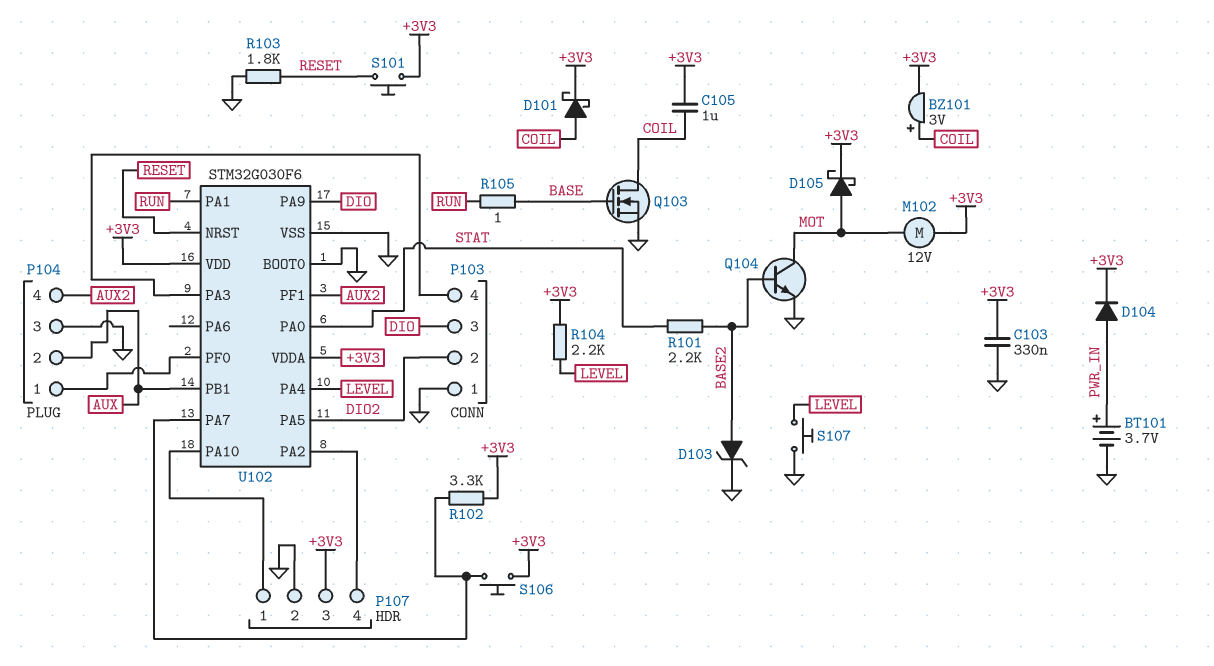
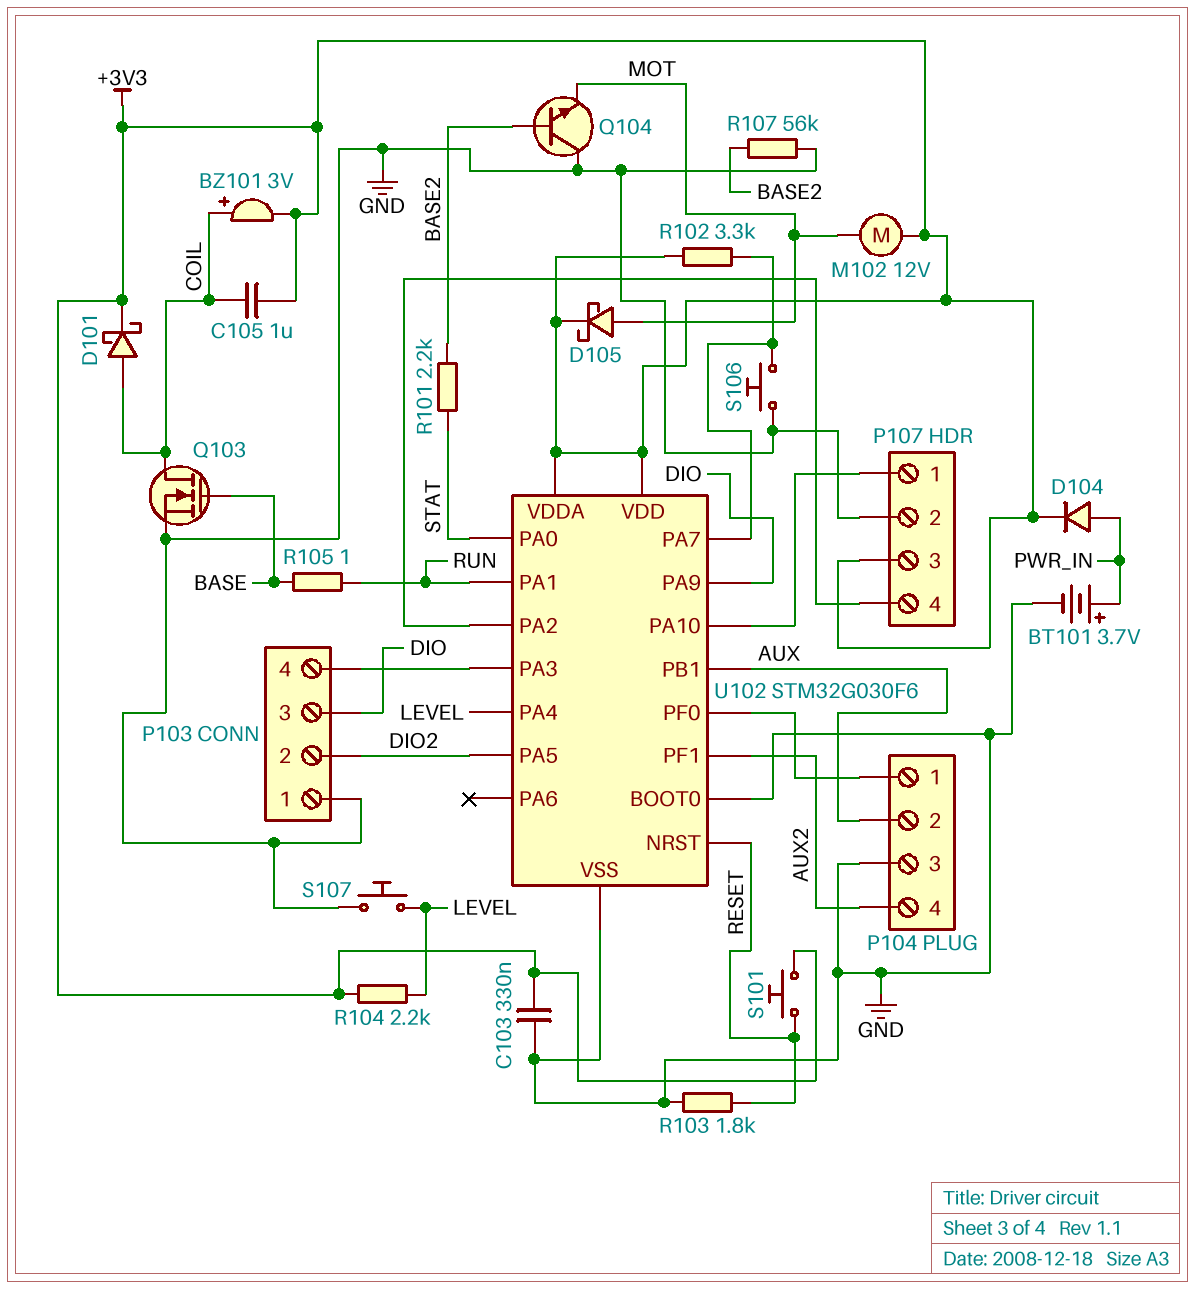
D103: zener (A BASE2, K GND) -> none
Q104: NPN (B BASE2, C MOT, E GND) -> NPN (B BASE2, C GND, E MOT)
R107: none -> 56k (BASE2, GND)
S106: button (+3V3, U102/PA7) -> button (GND, U102/PA7)

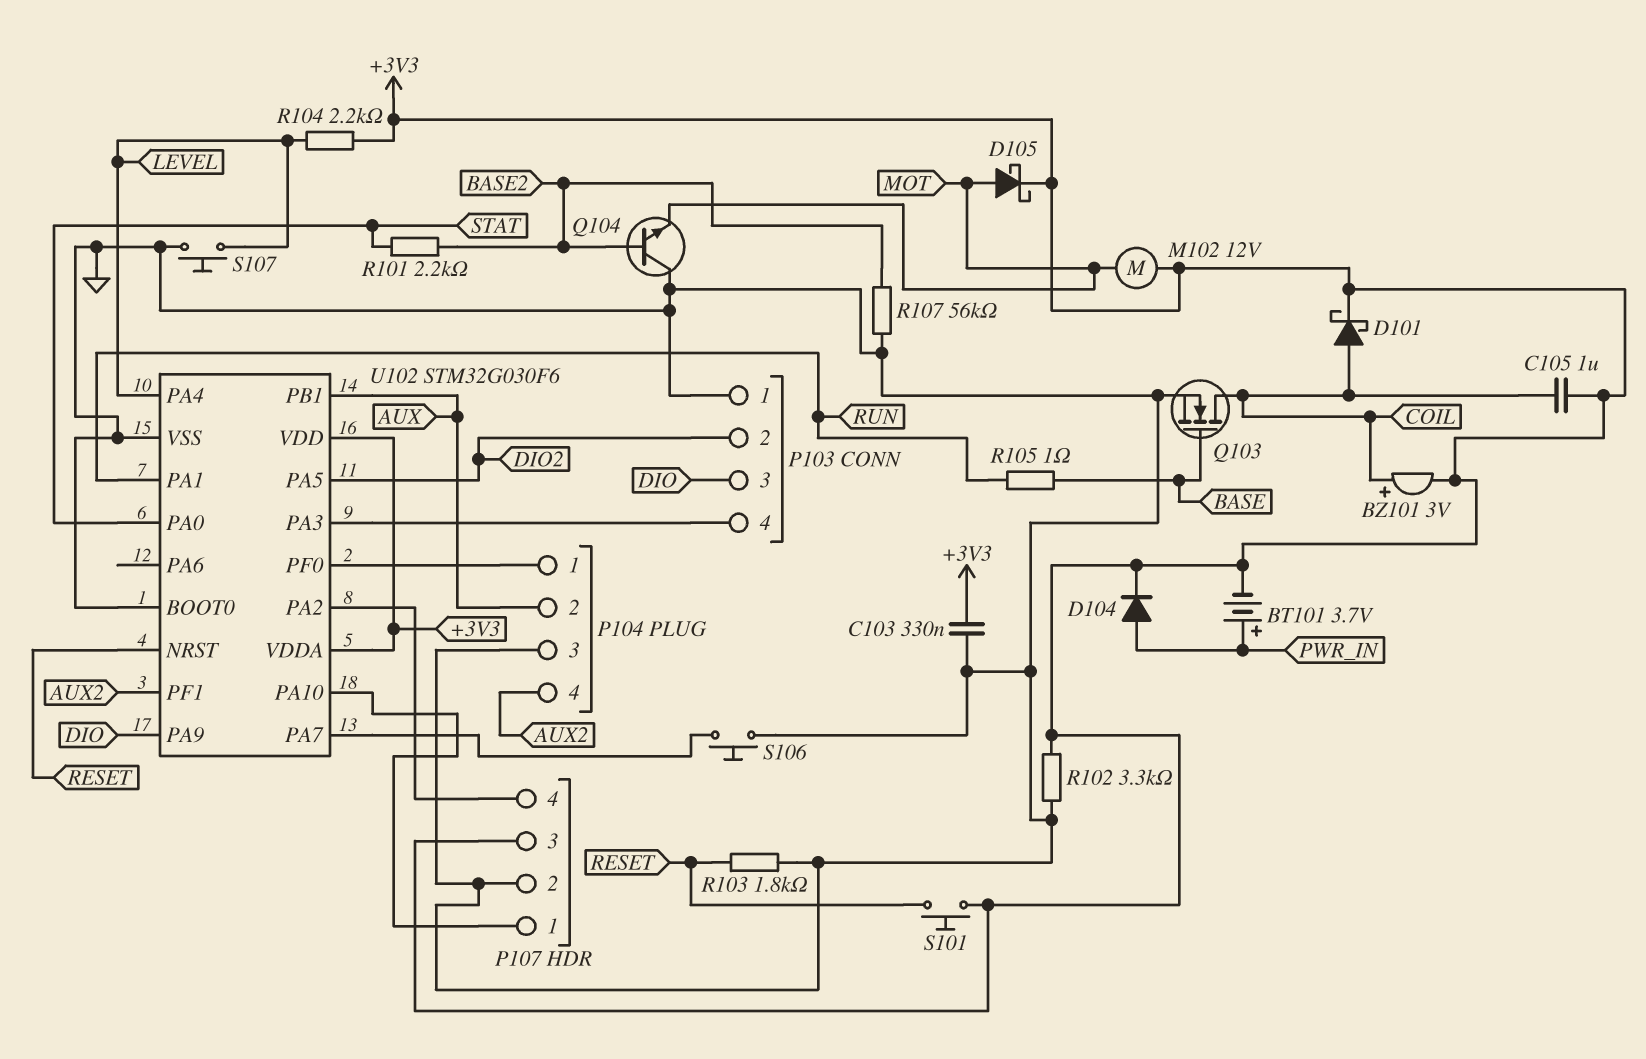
BT101: 3.7V (plus PWR_IN, minus GND) -> 3.7V (plus PWR_IN, minus +3V3)
R102: 3.3k (+3V3, U102/PA7) -> 3.3k (+3V3, GND)

